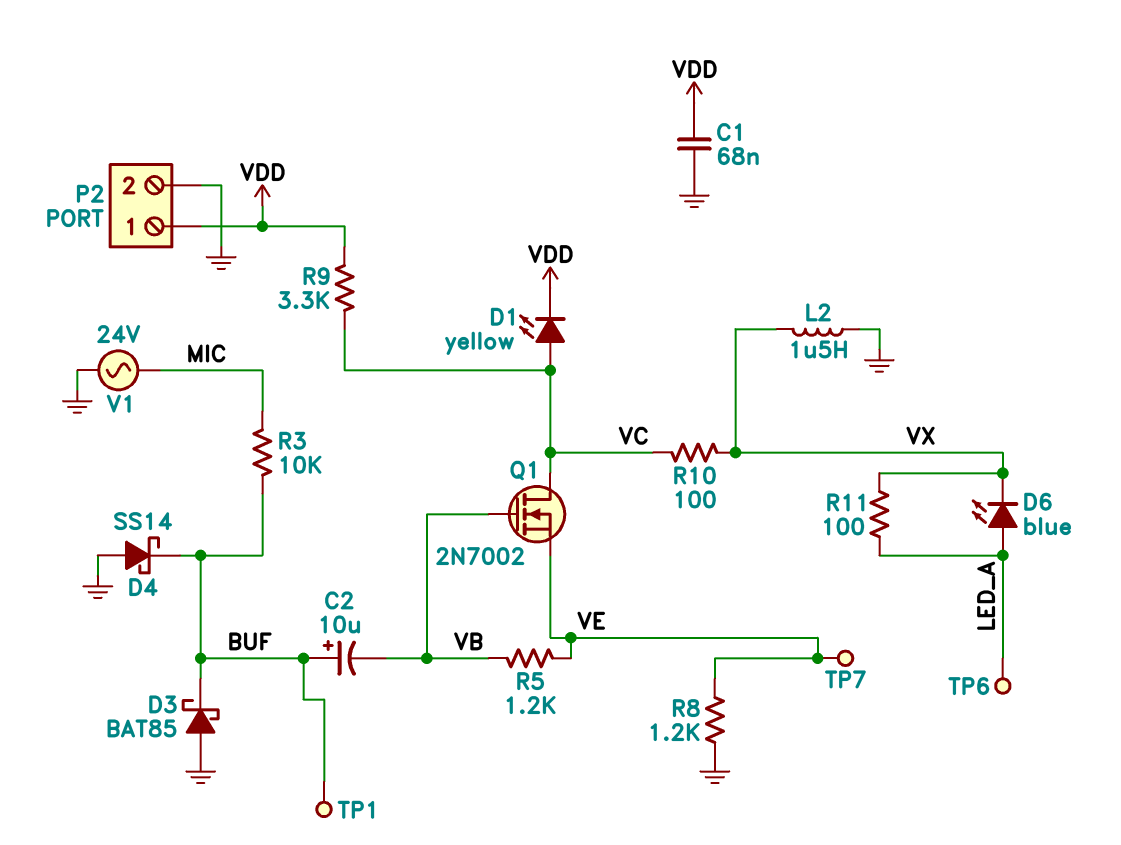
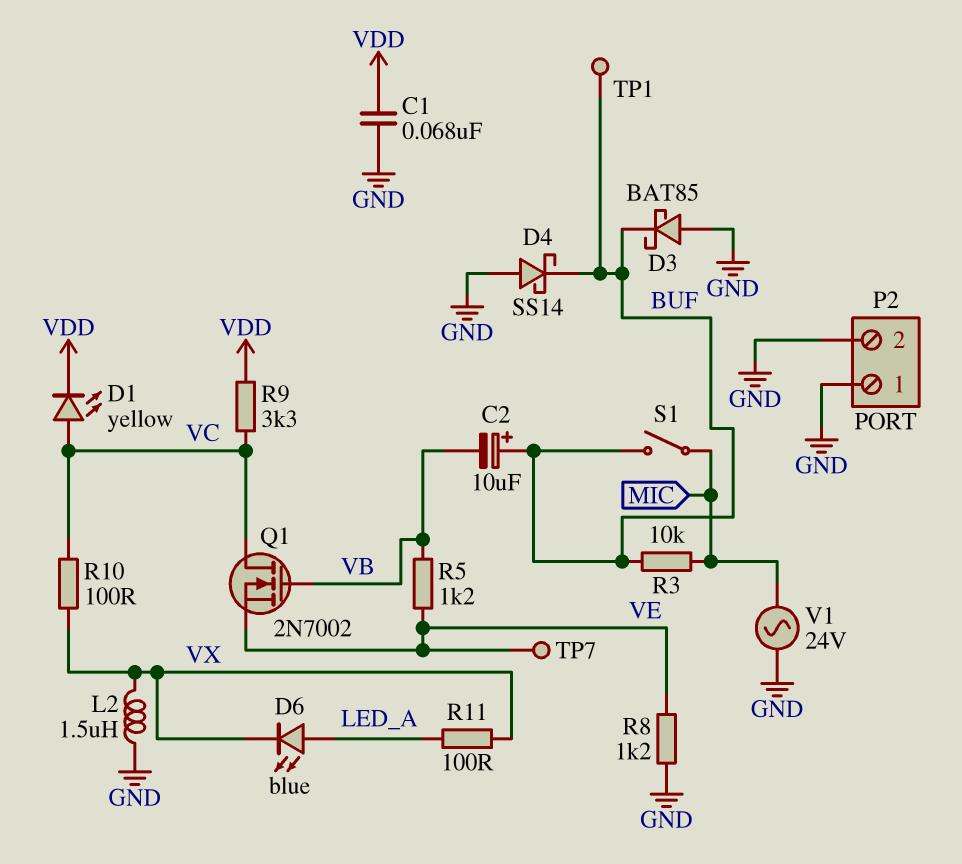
P2 pin 1: VDD -> GND
S1: none -> switch (BUF, MIC)
TP6: test point (LED_A) -> none

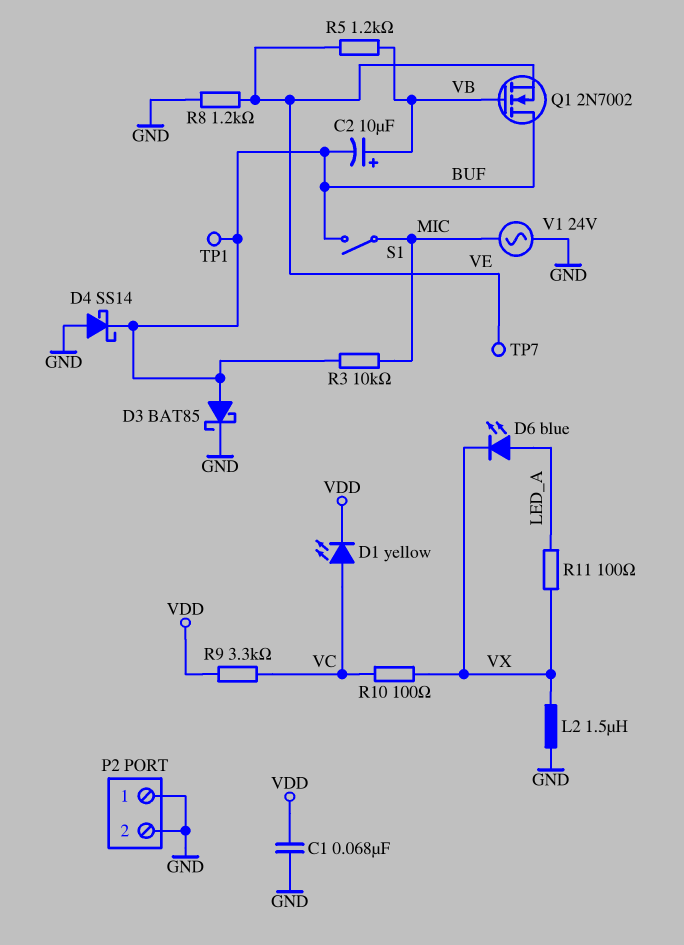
C2: 10uF (plus BUF, minus VB) -> 10uF (plus VB, minus BUF)
D3: schottky BAT85 (A GND, K BUF) -> schottky BAT85 (A BUF, K GND)
Q1: NMOS 2N7002 (G VB, D VC, S VE) -> NMOS 2N7002 (G VB, D BUF, S VE)

